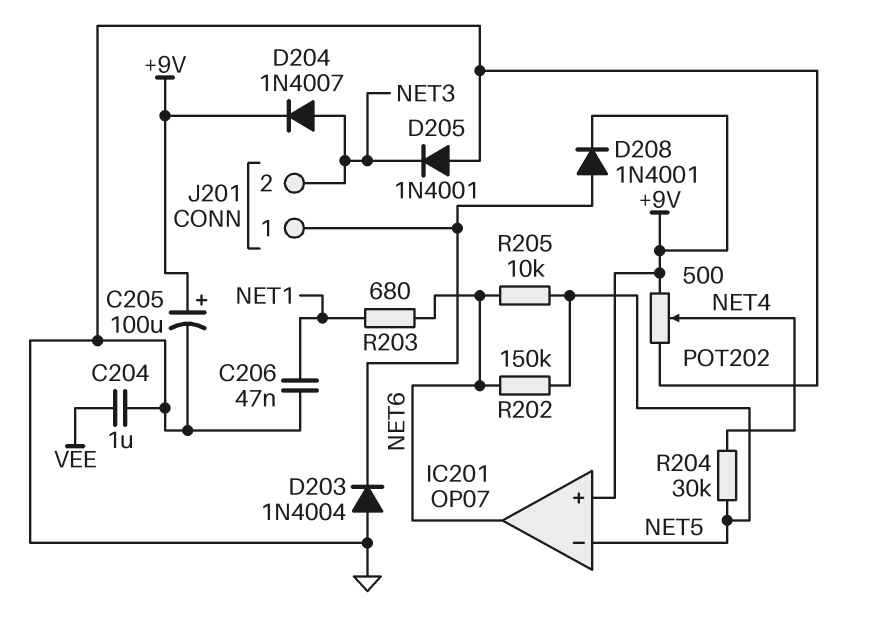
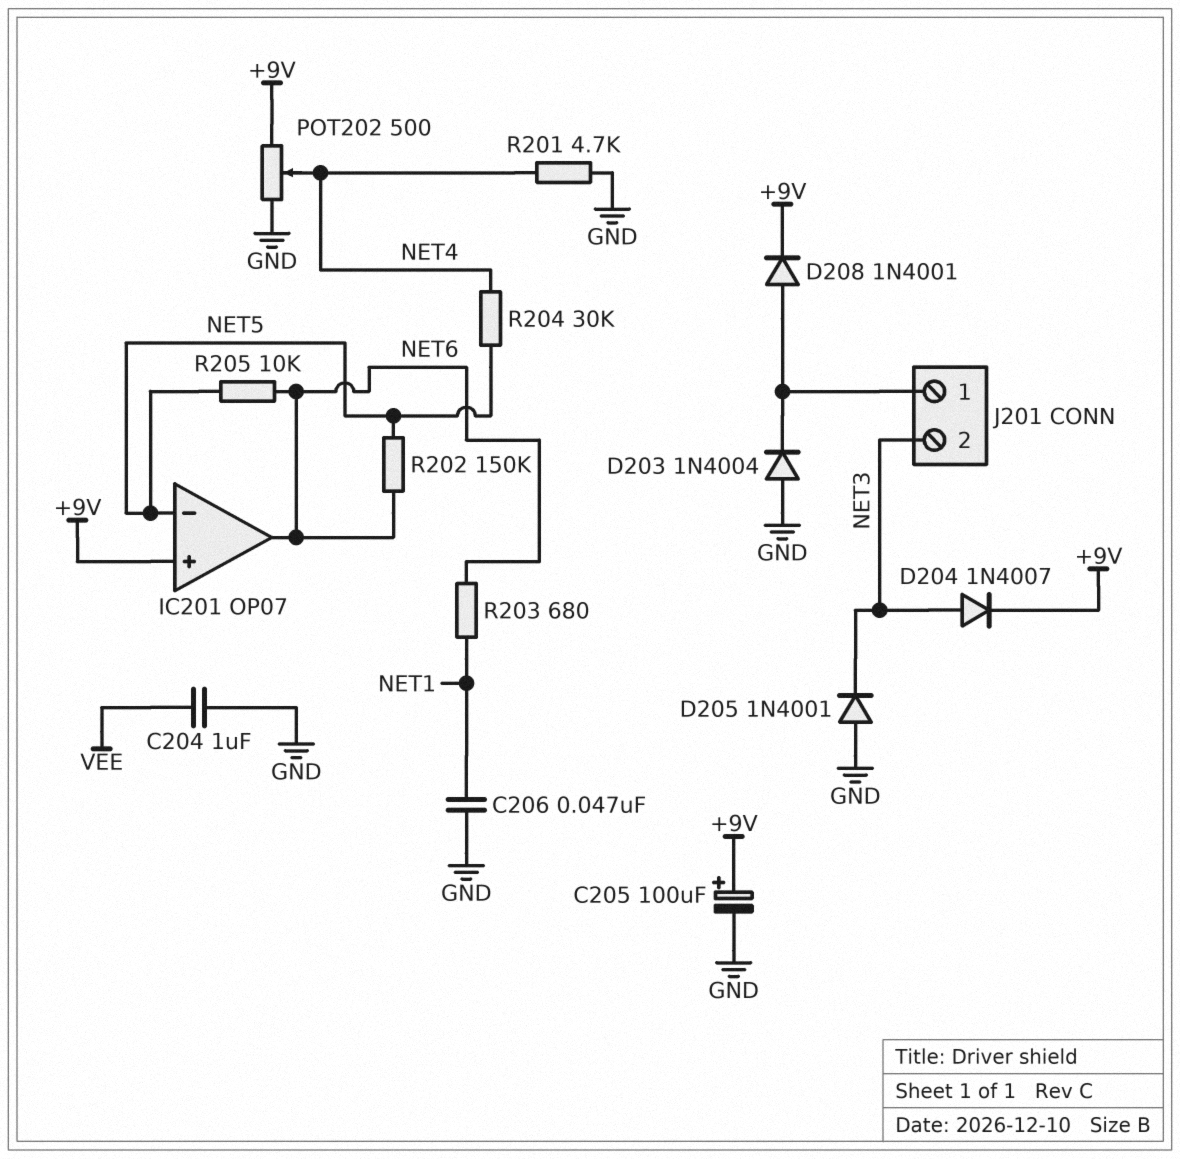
R201: none -> 4.7k (GND, NET4)

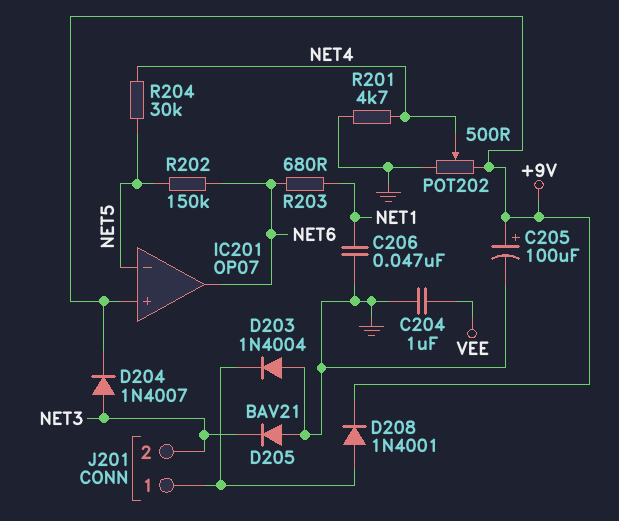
D205: diode 1N4001 (A GND, K NET3) -> diode BAV21 (A GND, K NET3)
R205: 10k (NET5, NET6) -> none

